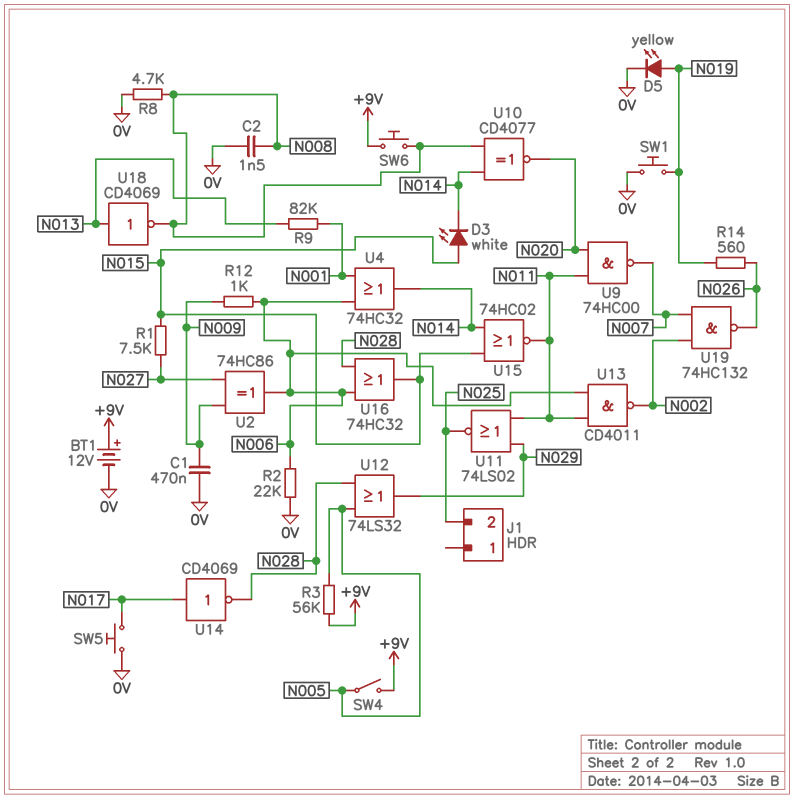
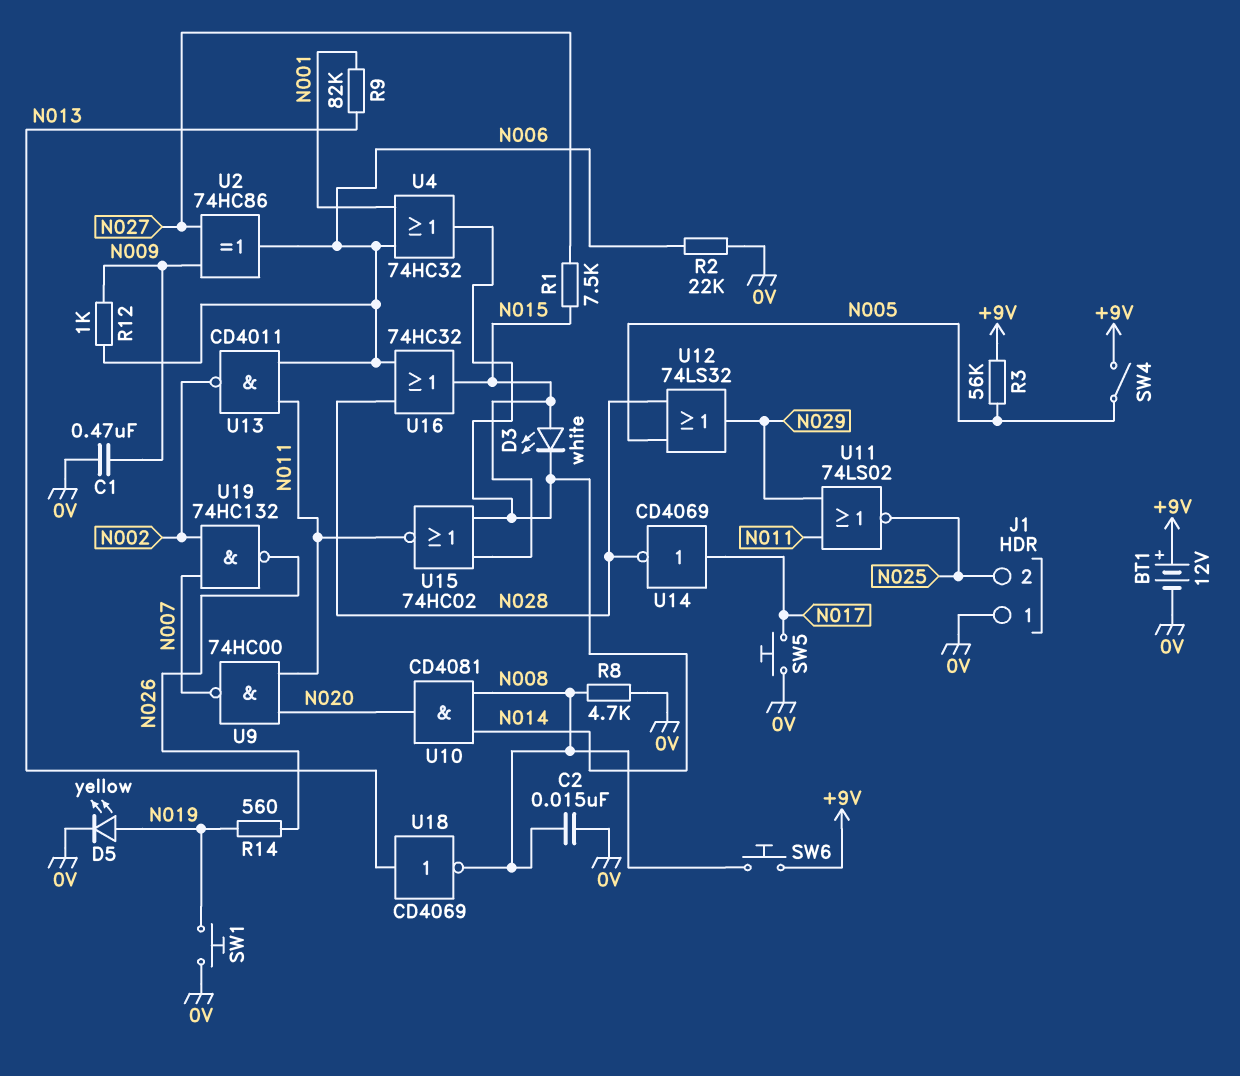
C2: 1.5nF (0V, N008) -> 15nF (0V, N008)
J1 pin 1: none -> 0V
U10: XNOR CD4077 (in N008, in N014, out N020) -> AND CD4081 (in N008, in N014, out N020)

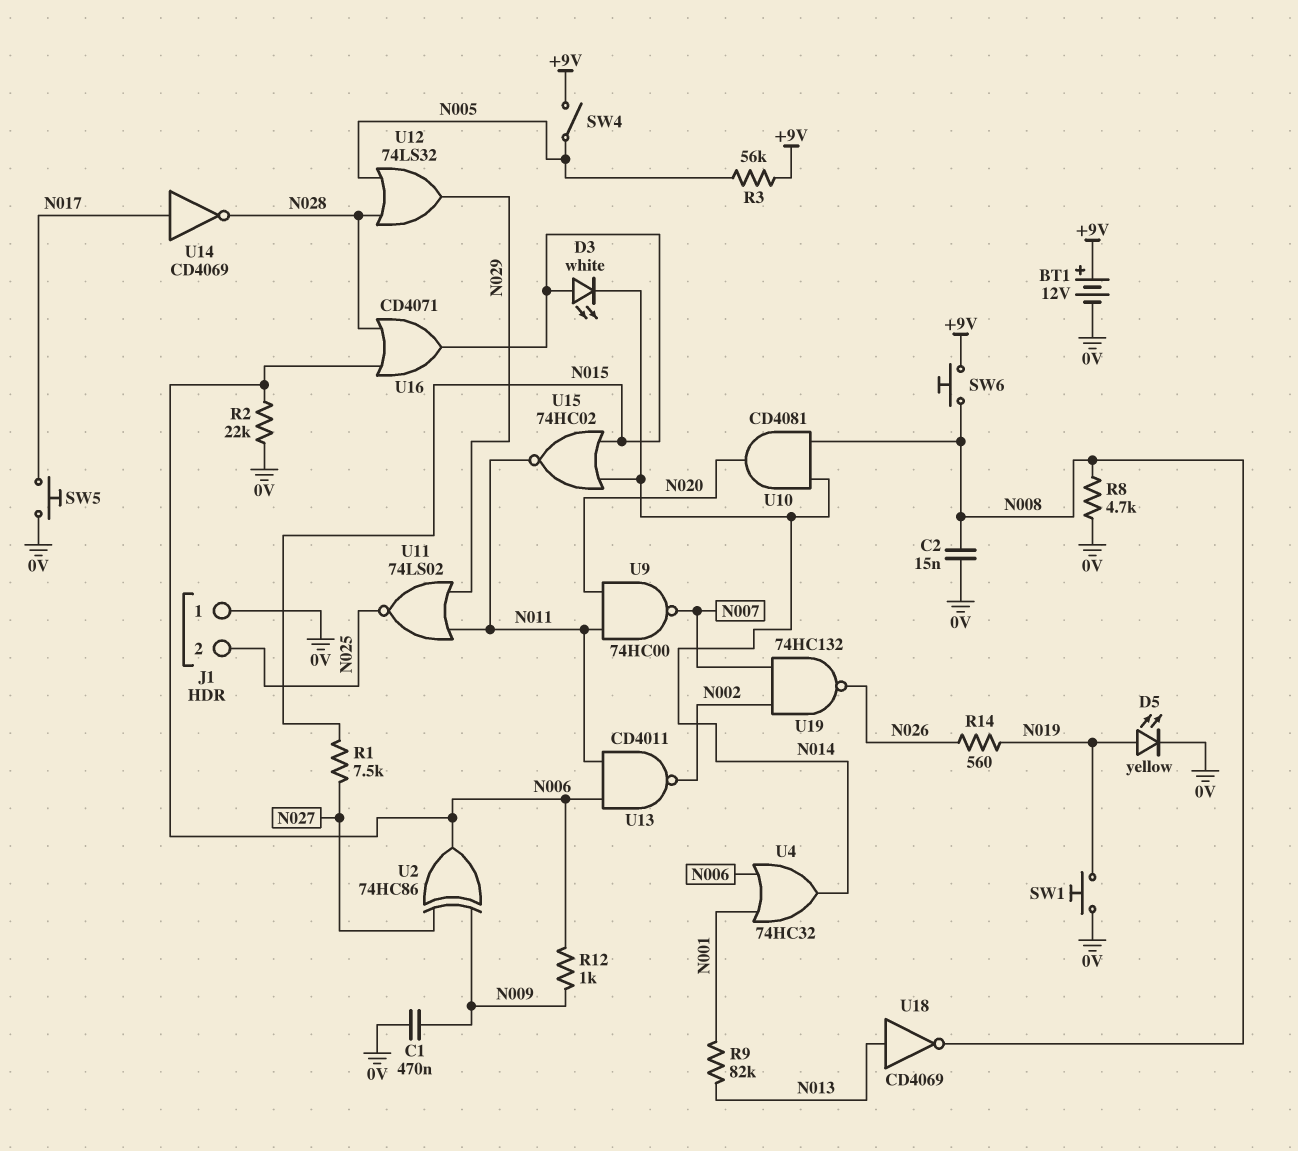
U16: OR 74HC32 (in N006, in N028, out N015) -> OR CD4071 (in N006, in N028, out N015)

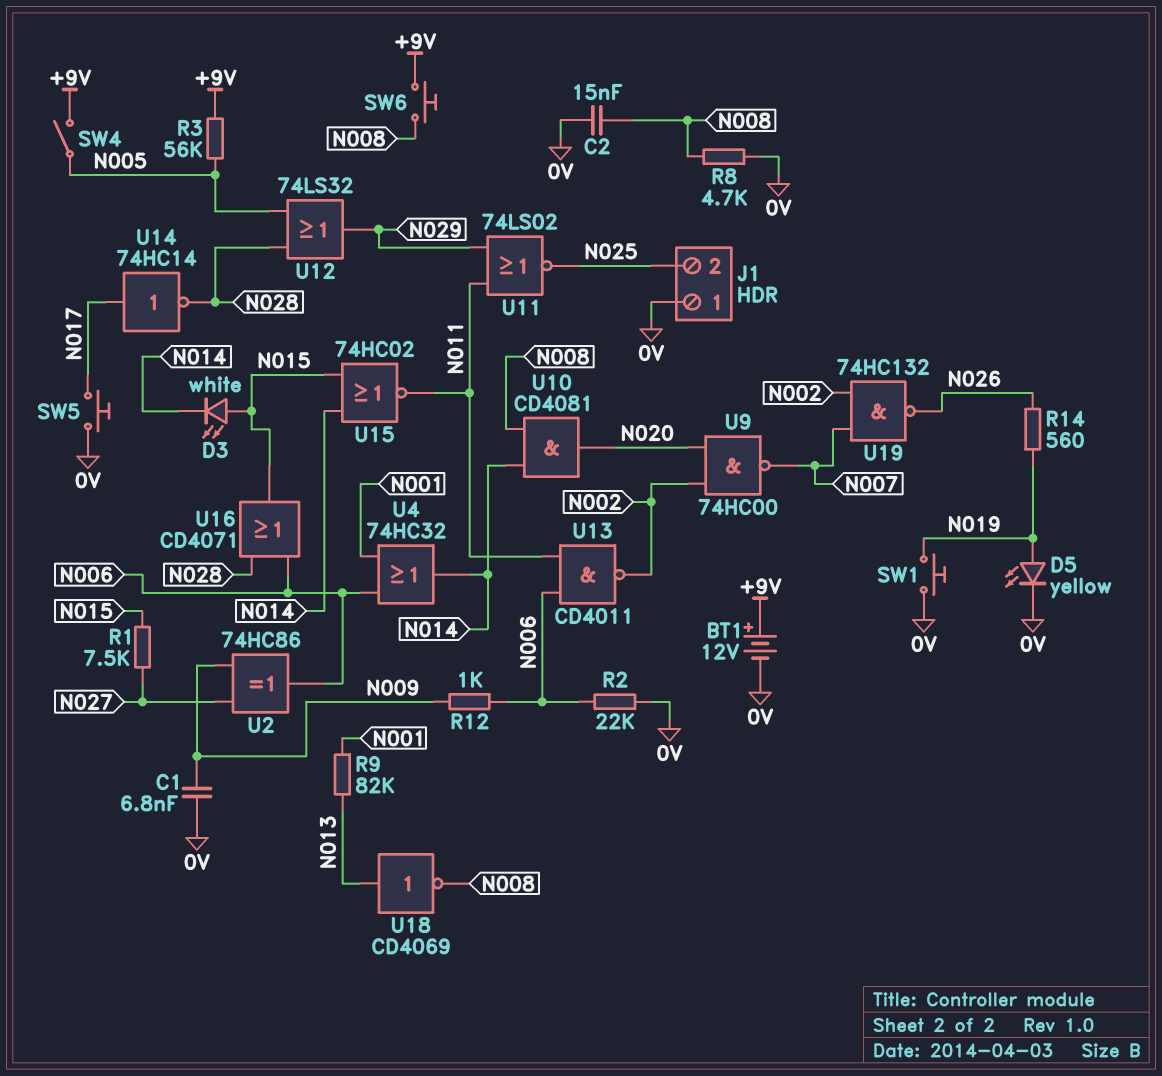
C1: 470nF (0V, N009) -> 6.8nF (0V, N009)
U9: NAND 74HC00 (in N011, in N020, out N007) -> NAND 74HC00 (in N002, in N020, out N007)
U14: NOT CD4069 (in N017, out N028) -> NOT 74HC14 (in N017, out N028)

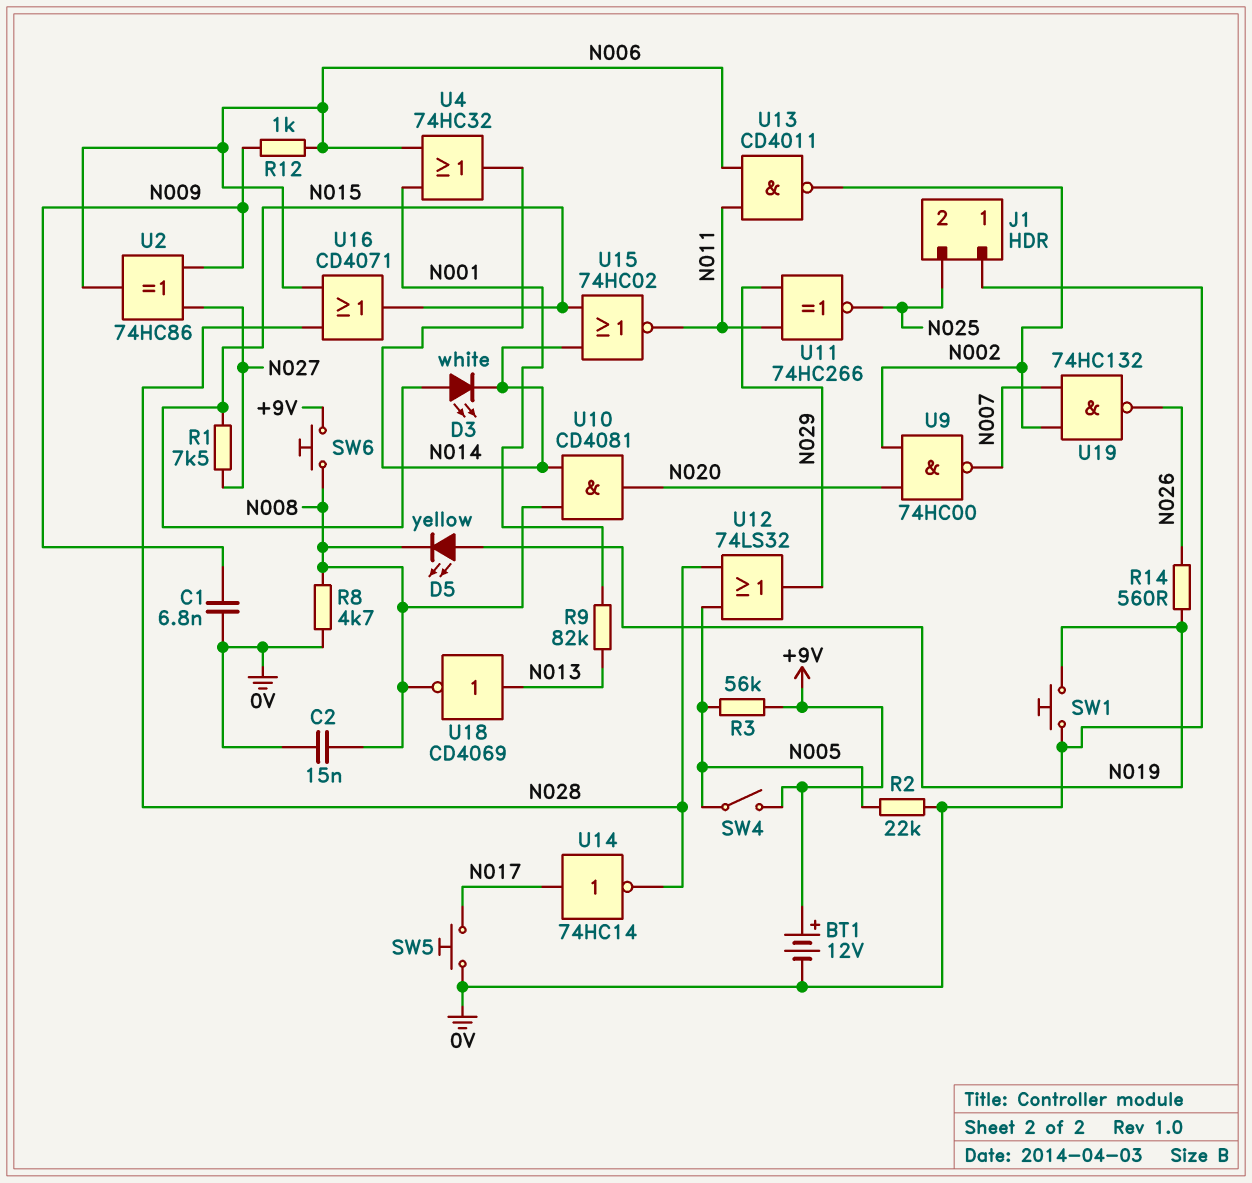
D5: LED yellow (A N019, K 0V) -> LED yellow (A N019, K N008)
R2: 22k (0V, N006) -> 22k (0V, N005)
U11: NOR 74LS02 (in N011, in N029, out N025) -> XNOR 74HC266 (in N011, in N029, out N025)

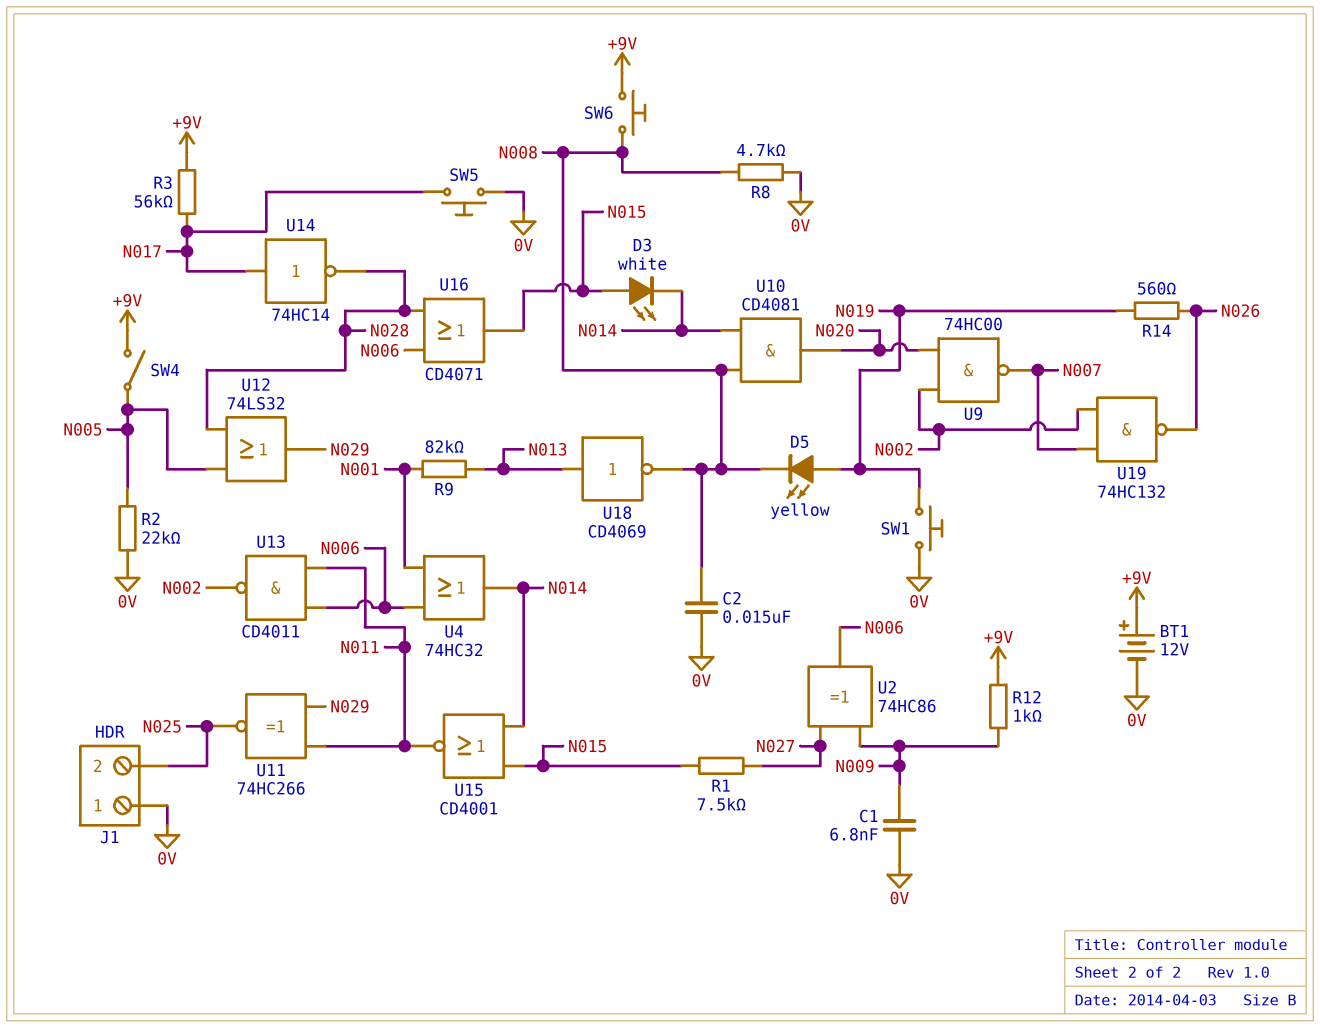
R3: 56k (+9V, N005) -> 56k (+9V, N017)
R12: 1k (N006, N009) -> 1k (+9V, N009)
U15: NOR 74HC02 (in N014, in N015, out N011) -> NOR CD4001 (in N014, in N015, out N011)

